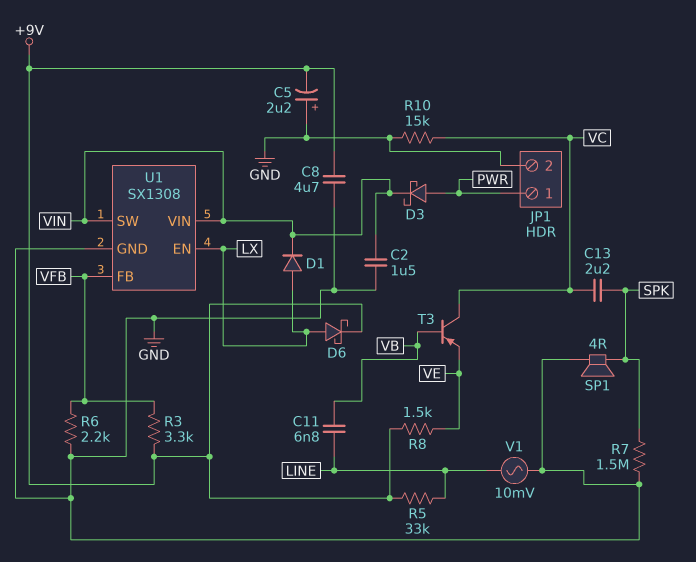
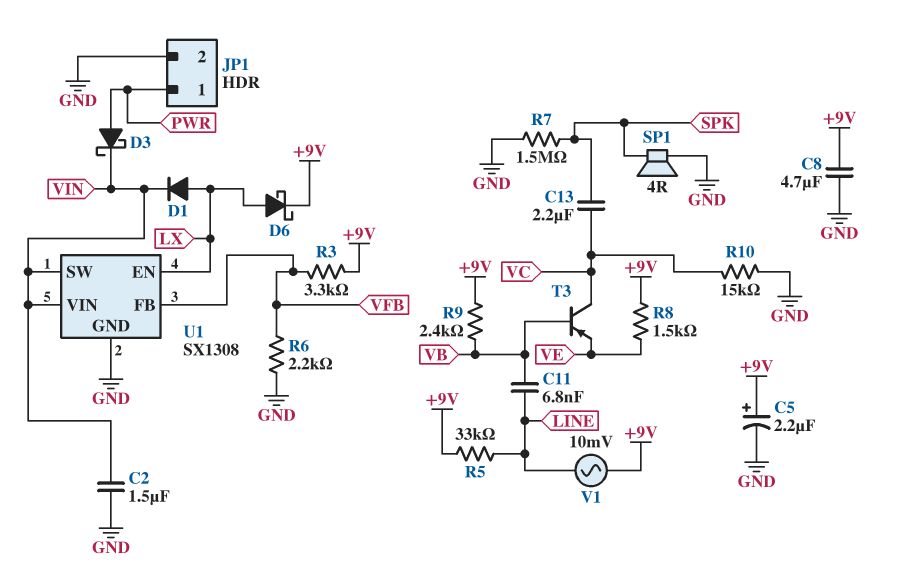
C5: 2.2uF (plus GND, minus +9V) -> 2.2uF (plus +9V, minus GND)
R9: none -> 2.4k (+9V, VB)
V1: AC 10mV (GND, LINE) -> AC 10mV (+9V, LINE)

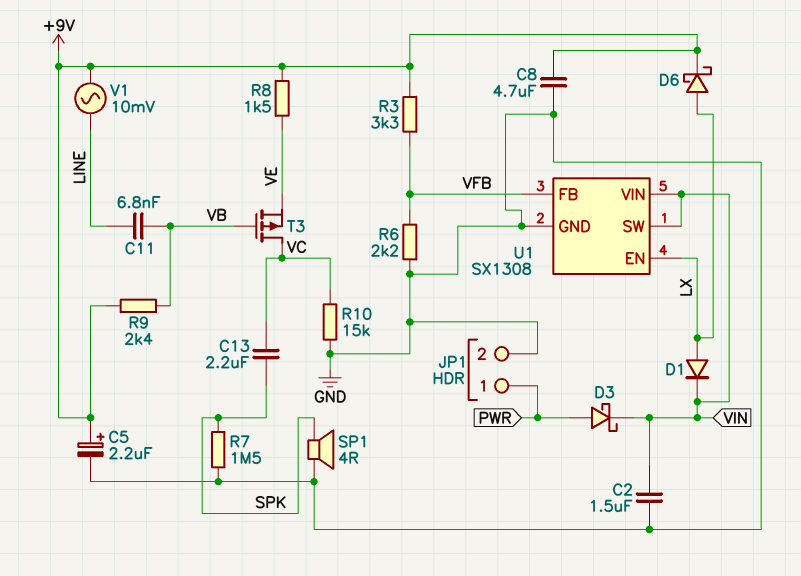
R5: 33k (+9V, LINE) -> none
T3: PNP (B VB, C VC, E VE) -> PMOS (G VB, D VC, S VE)

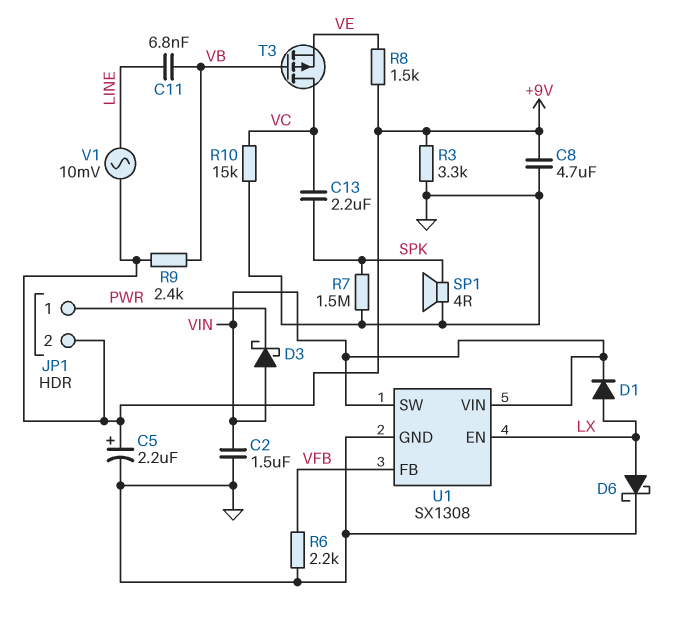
D3: schottky (A PWR, K VIN) -> schottky (A VIN, K PWR)
D6: schottky (A LX, K +9V) -> schottky (A LX, K GND)
JP1 pin 2: GND -> +9V
R3: 3.3k (+9V, VFB) -> 3.3k (+9V, GND)

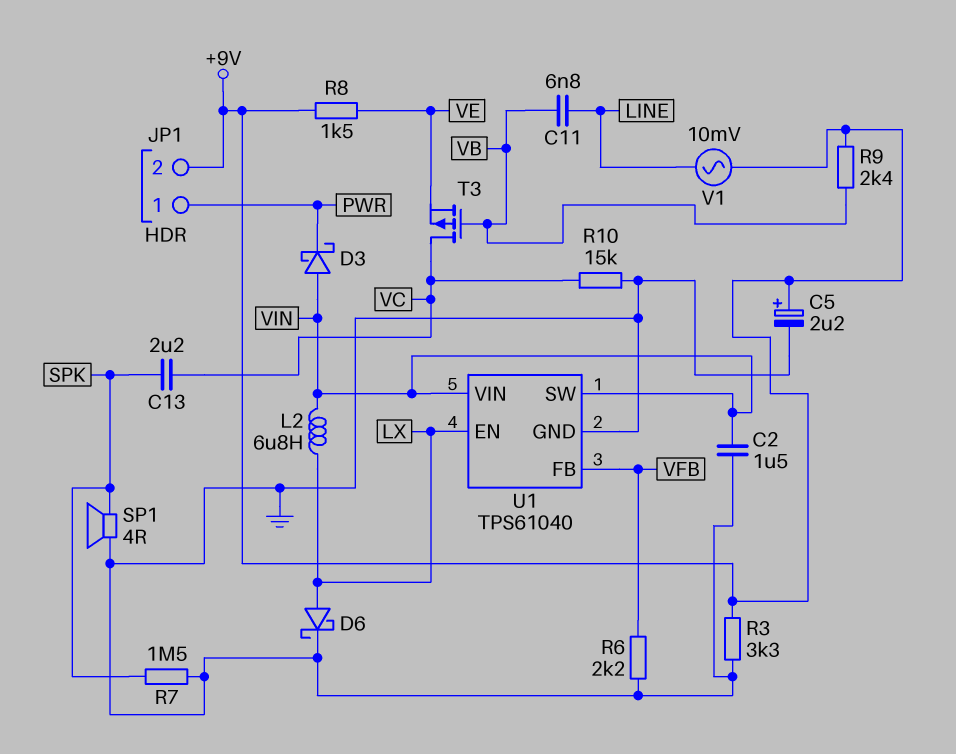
C8: 4.7uF (+9V, GND) -> none
D1: diode (A LX, K VIN) -> none
L2: none -> 6.8uH (LX, VIN)
U1: SX1308 -> TPS61040

